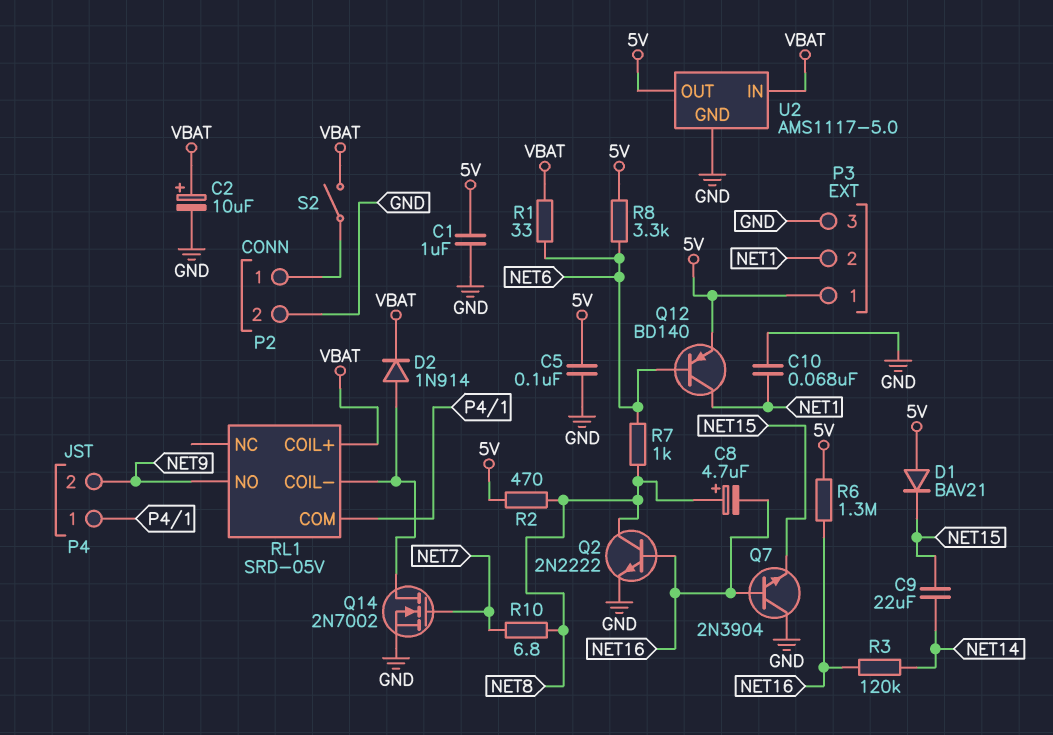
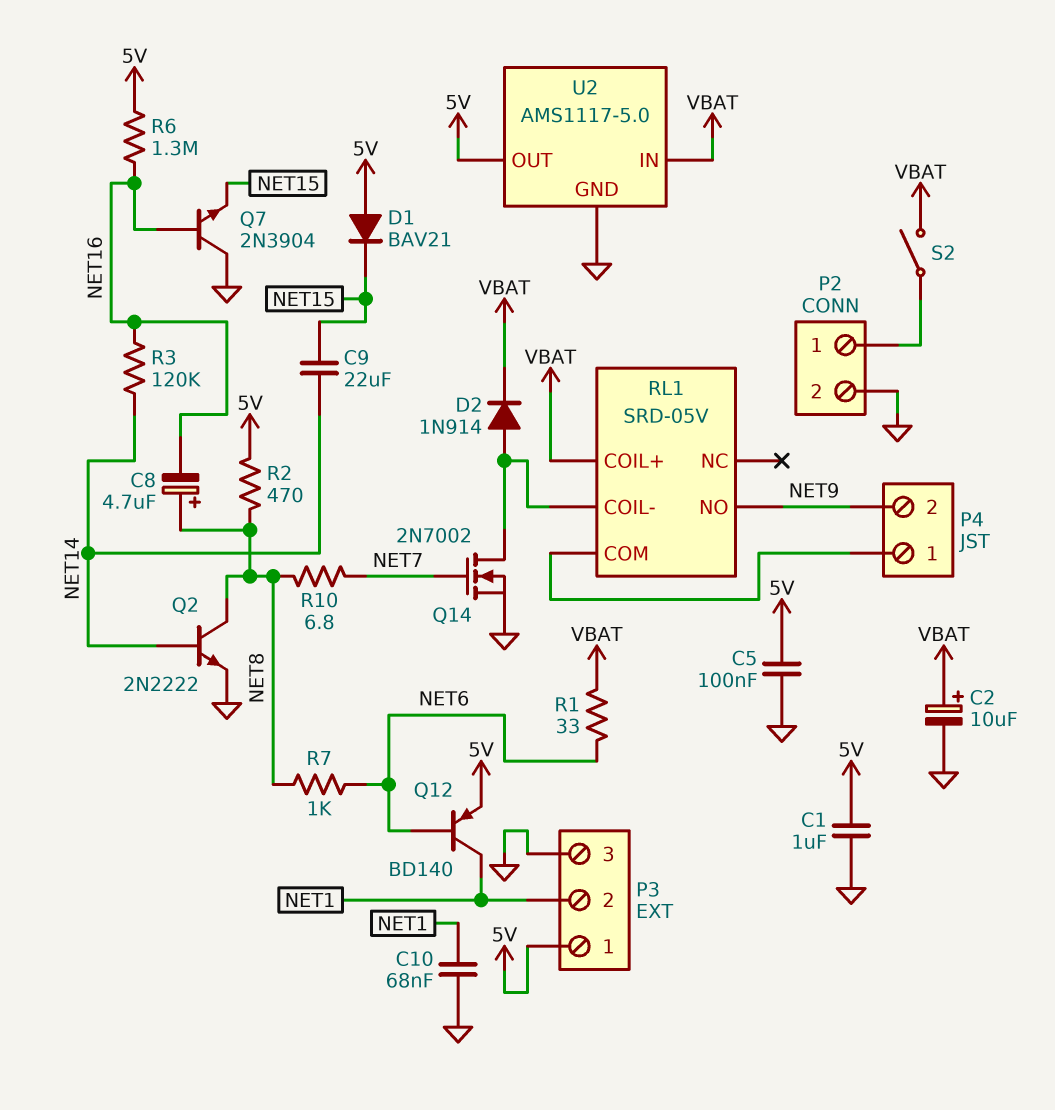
Q2: NPN 2N2222 (B NET16, C NET8, E GND) -> NPN 2N2222 (B NET14, C NET8, E GND)
R8: 3.3k (5V, NET6) -> none

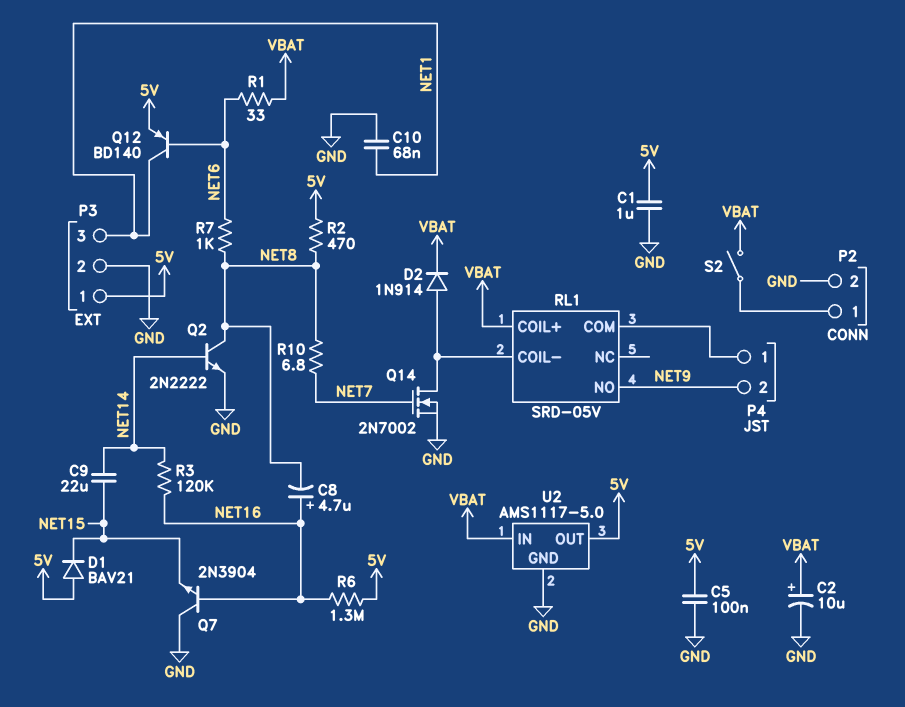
C8: 4.7uF (plus NET8, minus NET16) -> 4.7uF (plus NET16, minus NET8)
P3 pin 2: NET1 -> GND
P3 pin 3: GND -> NET1

